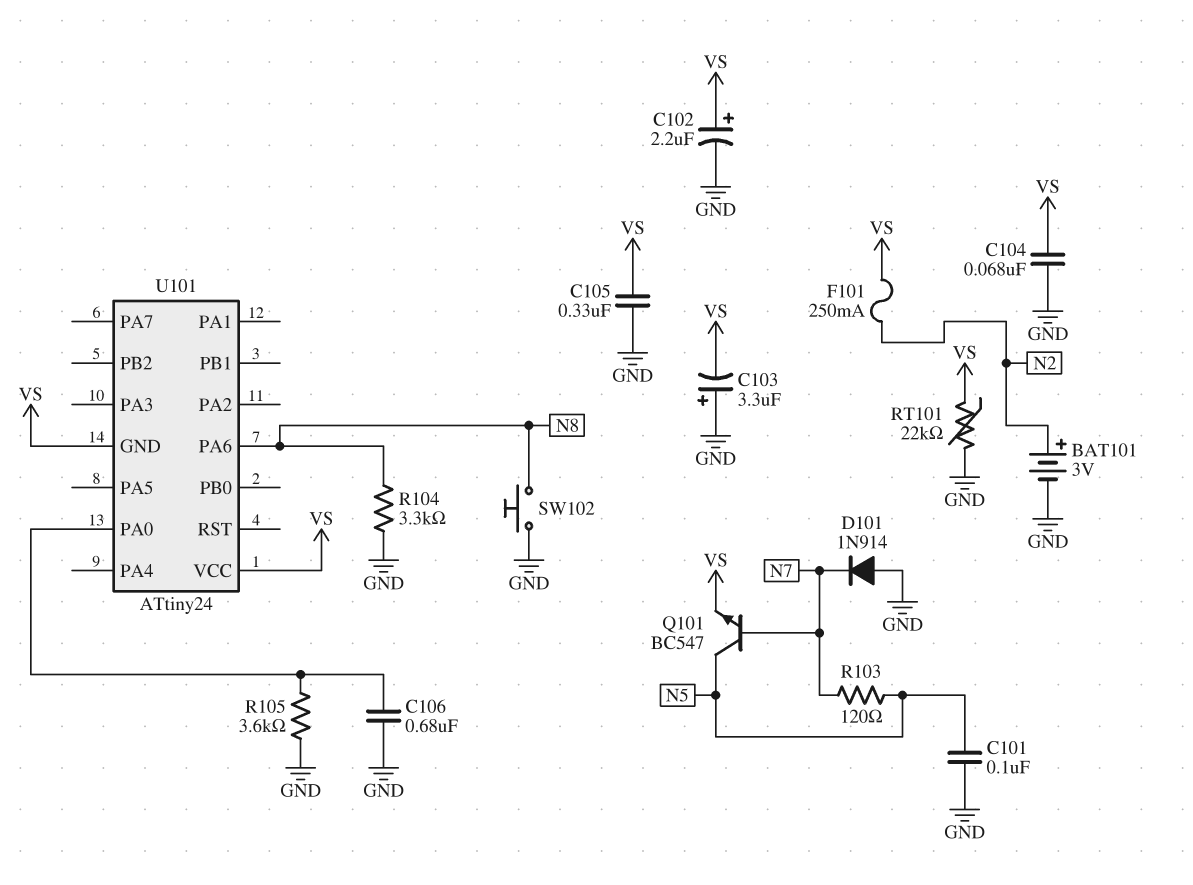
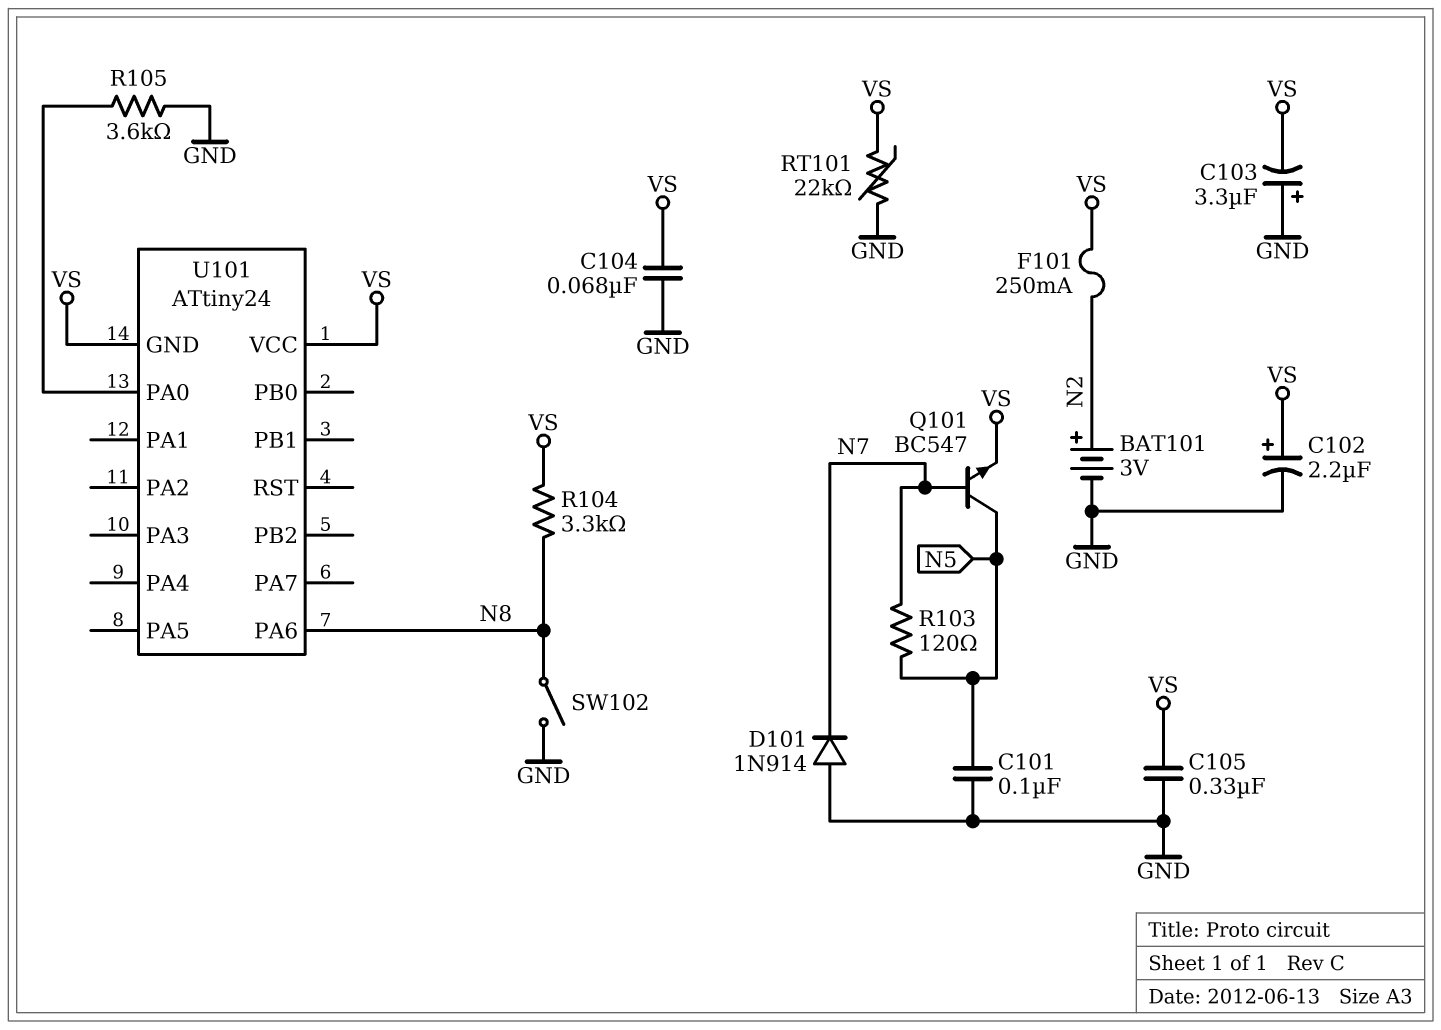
C106: 680nF (GND, U101/PA0) -> none
R104: 3.3k (GND, N8) -> 3.3k (N8, VS)
SW102: button (GND, N8) -> switch (GND, N8)

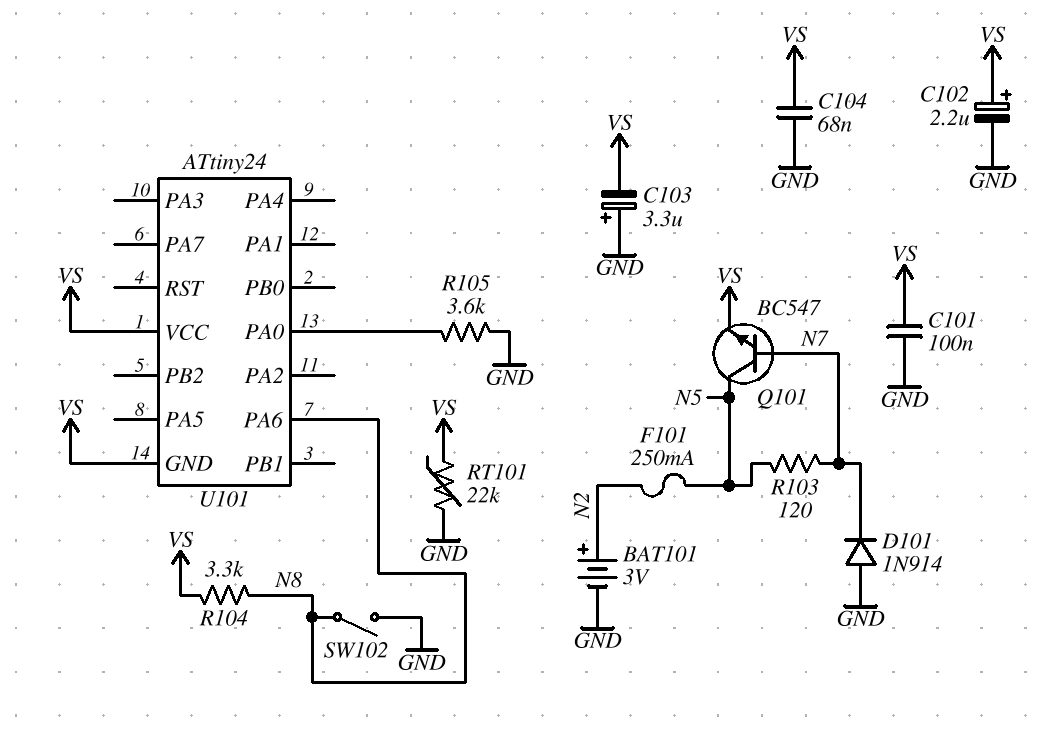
C101: 100nF (GND, N5) -> 100nF (GND, VS)
C105: 330nF (GND, VS) -> none
F101: 250mA (N2, VS) -> 250mA (N2, N5)

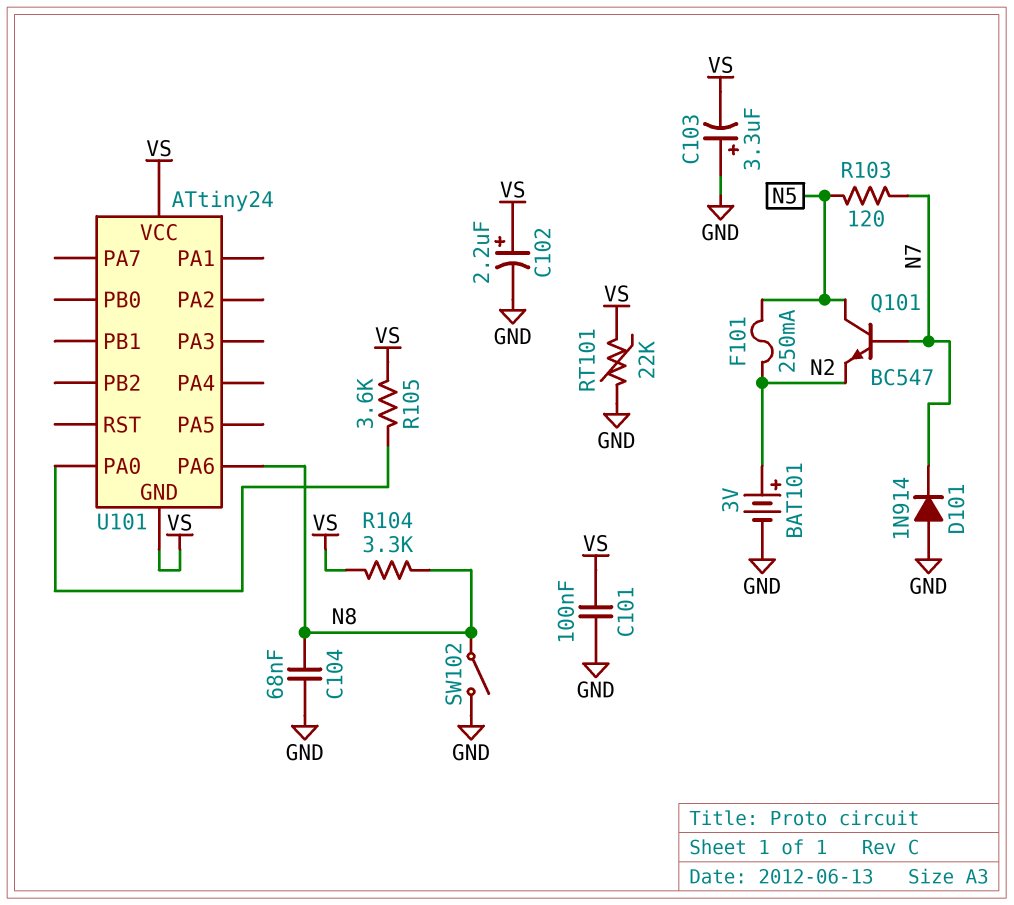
C104: 68nF (GND, VS) -> 68nF (GND, N8)
Q101: NPN BC547 (B N7, C N5, E VS) -> NPN BC547 (B N7, C N5, E N2)
R105: 3.6k (GND, U101/PA0) -> 3.6k (U101/PA0, VS)

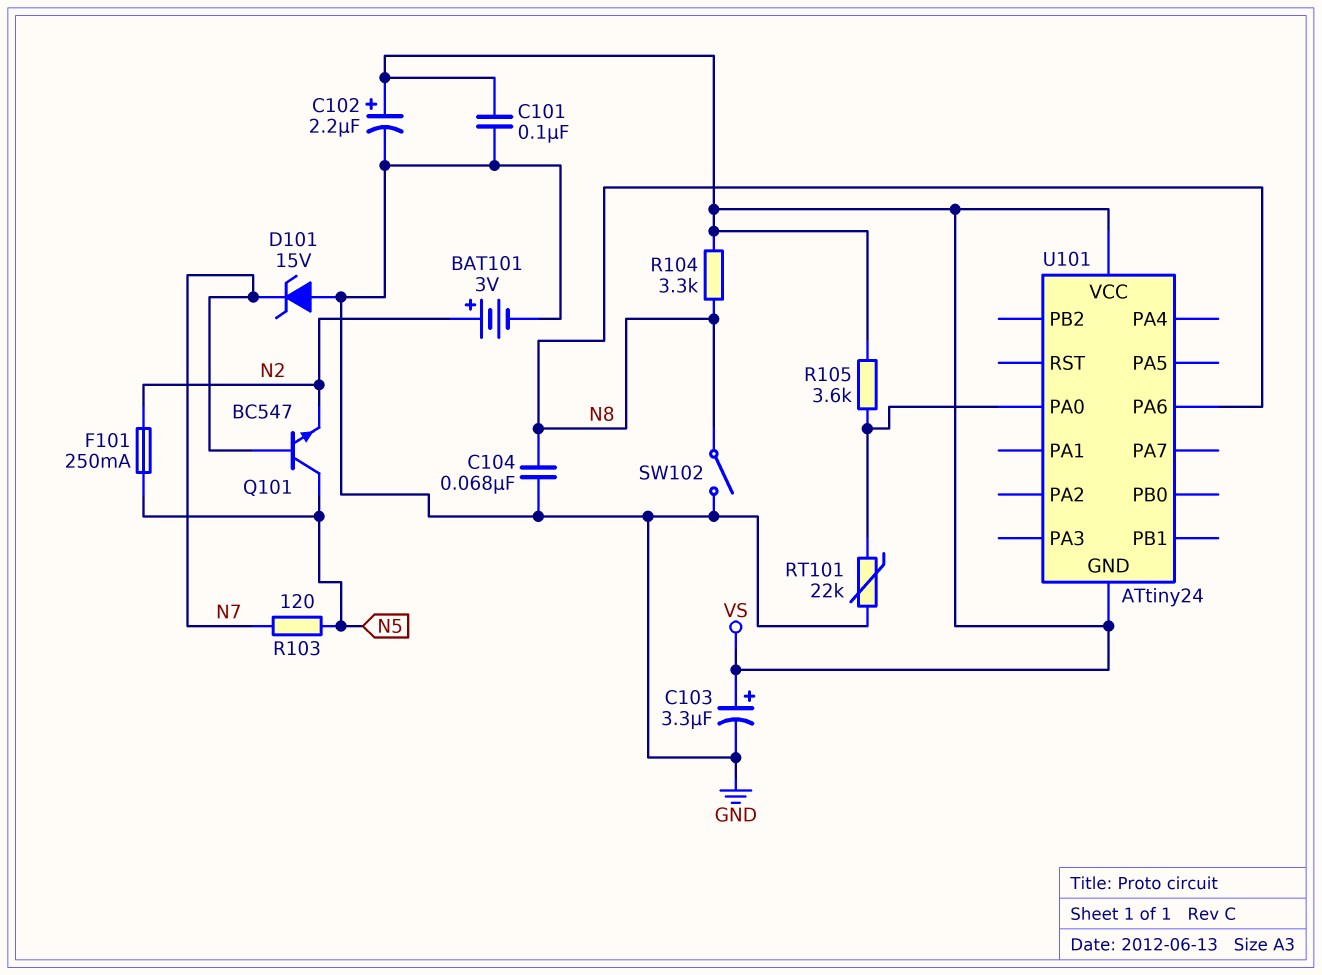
C103: 3.3uF (plus GND, minus VS) -> 3.3uF (plus VS, minus GND)
D101: diode 1N914 (A GND, K N7) -> zener 15V (A GND, K N7)
RT101: 22k (GND, VS) -> 22k (GND, U101/PA0)

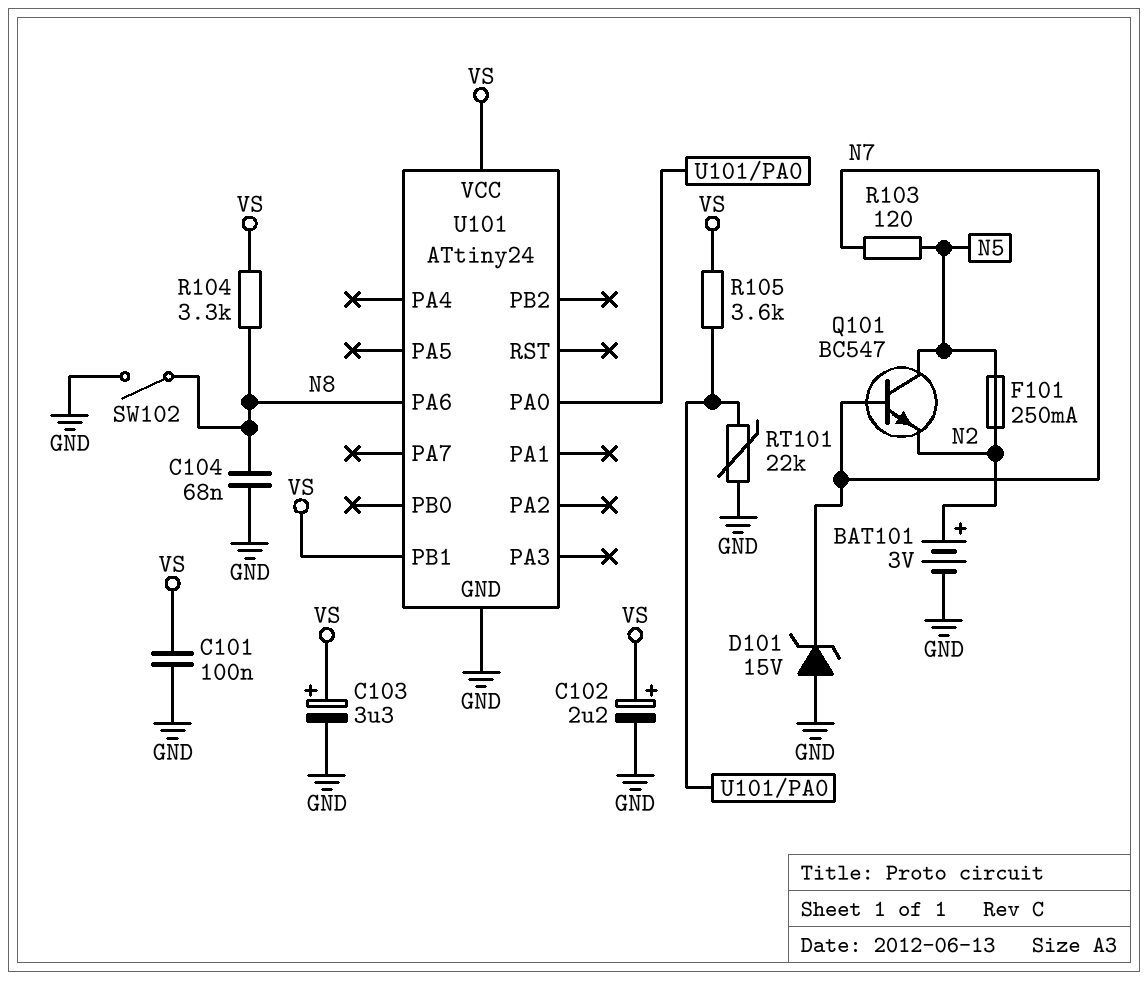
U101 pin GND: VS -> GND
U101 pin PB1: none -> VS

